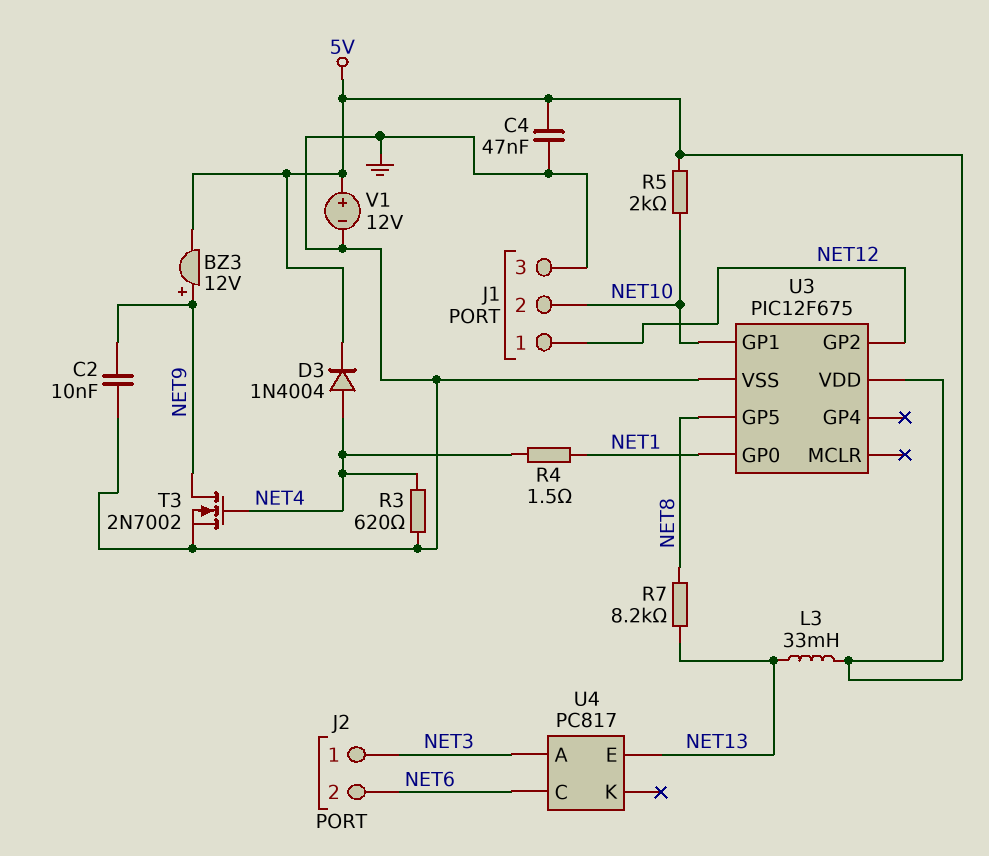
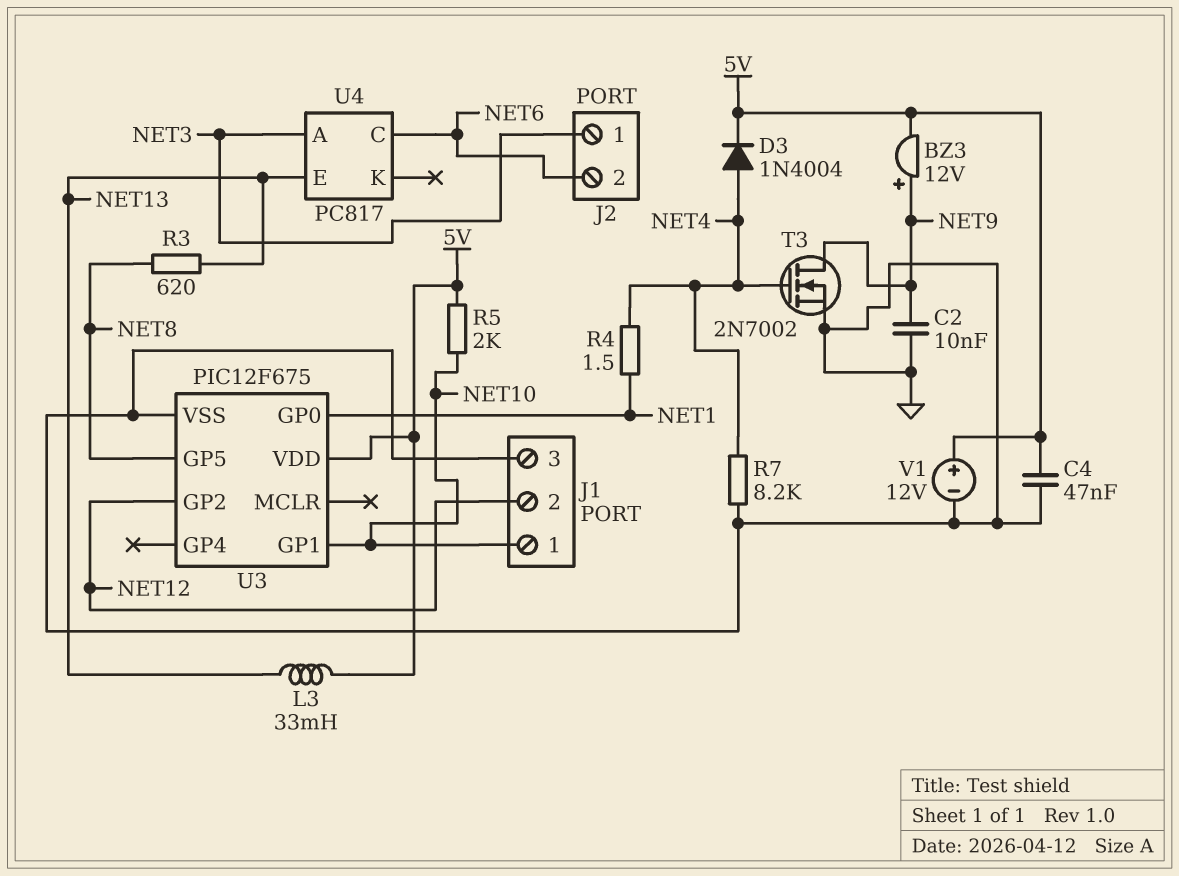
J1 pin 1: NET12 -> NET10
J1 pin 2: NET10 -> NET12
R3: 620 (GND, NET4) -> 620 (NET8, NET13)
R7: 8.2k (NET8, NET13) -> 8.2k (GND, NET4)

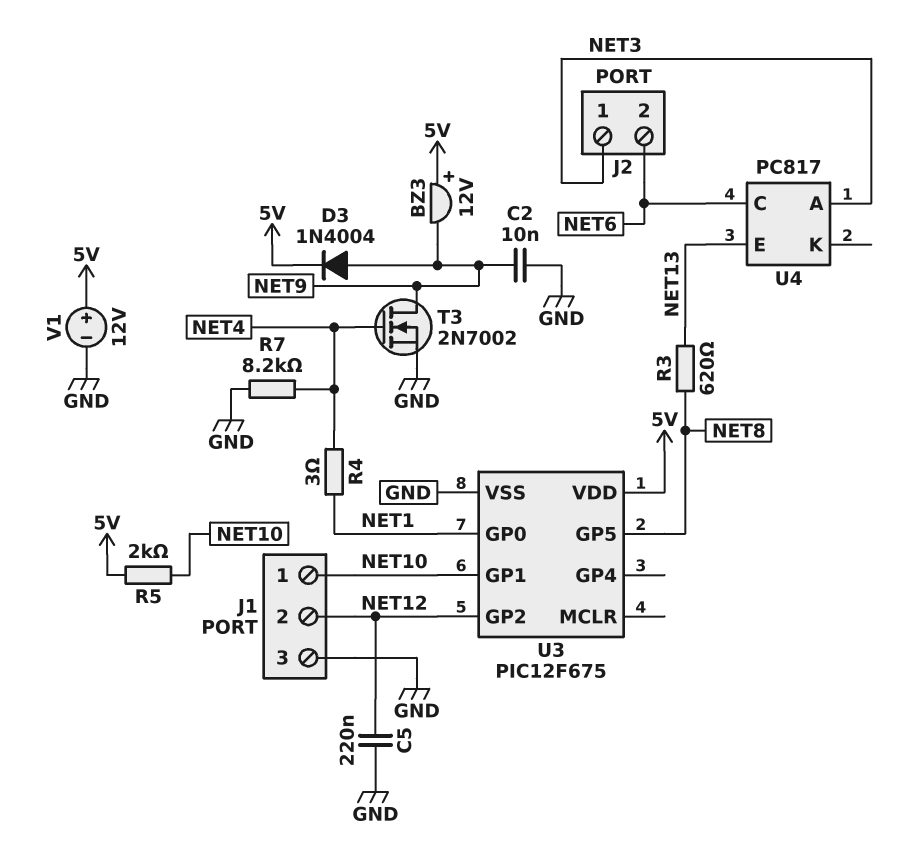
BZ3: buzzer 12V (plus NET9, minus 5V) -> buzzer 12V (plus 5V, minus NET9)
C4: 47nF (5V, GND) -> none
C5: none -> 220nF (GND, NET12)
D3: diode 1N4004 (A NET4, K 5V) -> diode 1N4004 (A NET9, K 5V)
L3: 33mH (5V, NET13) -> none
R4: 1.5 (NET1, NET4) -> 3 (NET1, NET4)

